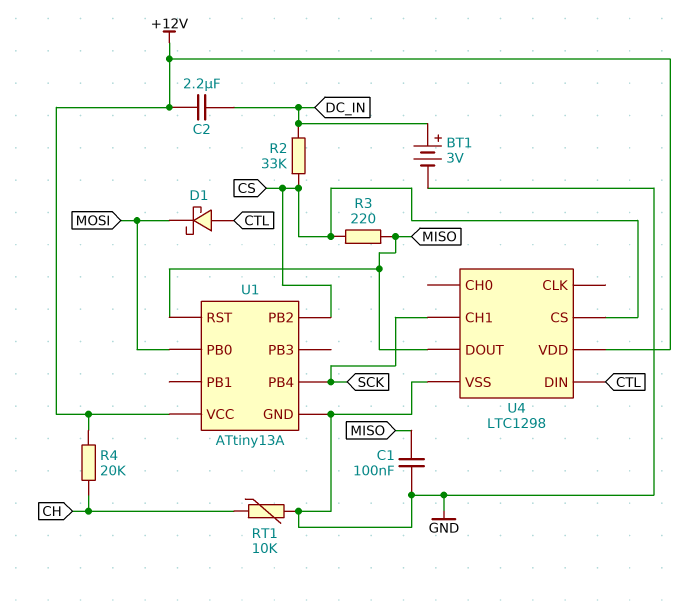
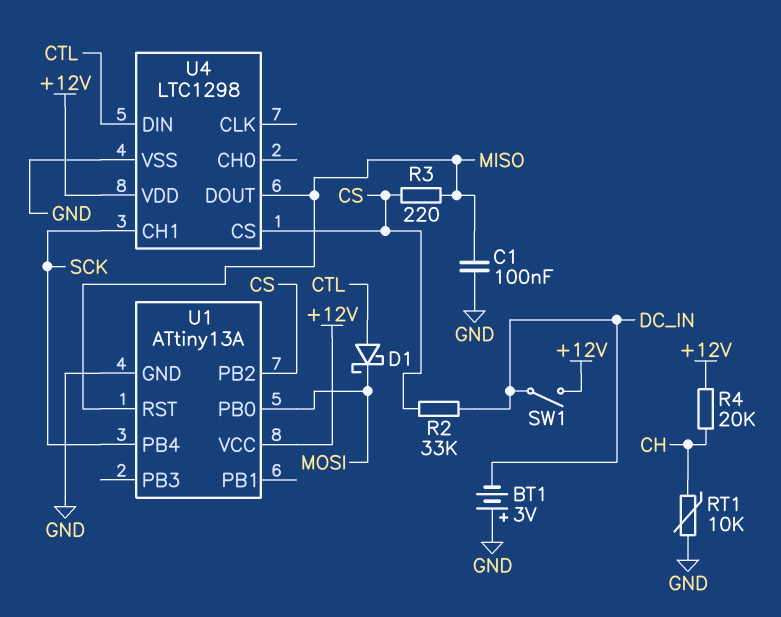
BT1: 3V (plus DC_IN, minus GND) -> 3V (plus GND, minus DC_IN)
C2: 2.2uF (+12V, DC_IN) -> none
SW1: none -> switch (+12V, DC_IN)

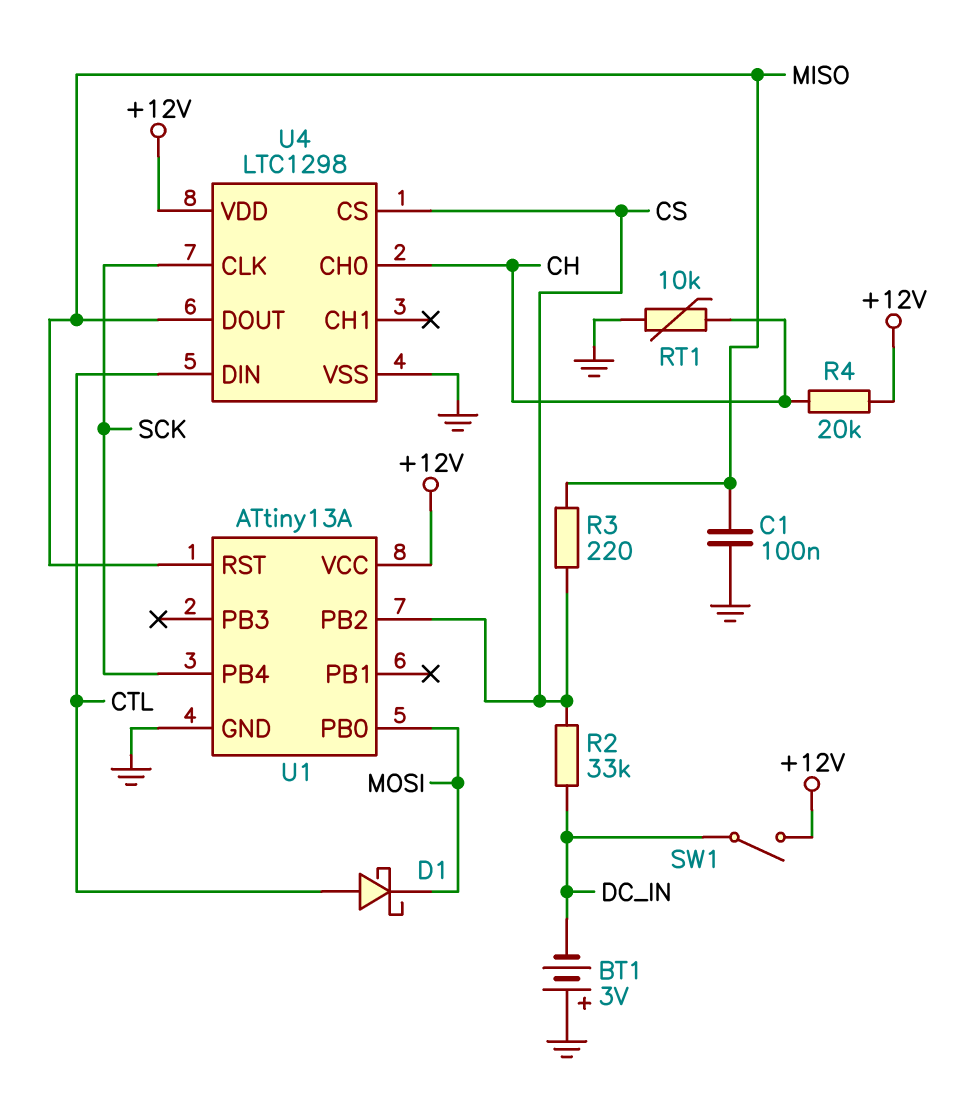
U4 pin CH0: none -> CH
U4 pin CH1: SCK -> none
U4 pin CLK: none -> SCK

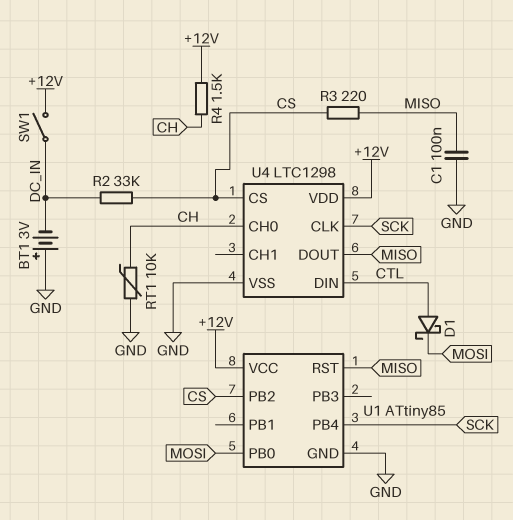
R4: 20k (+12V, CH) -> 1.5k (+12V, CH)
U1: ATtiny13A -> ATtiny85

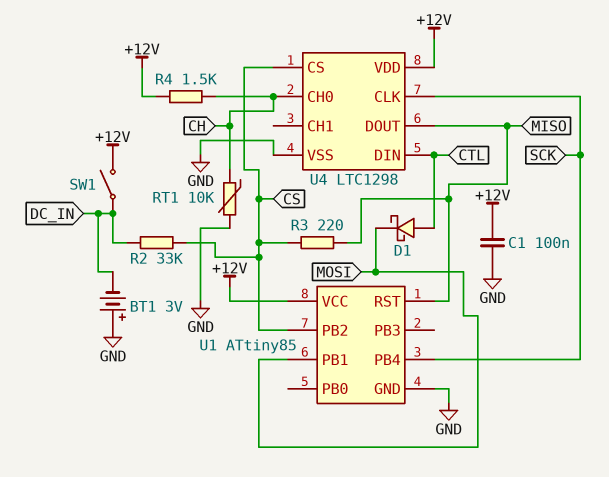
C1: 100nF (GND, MISO) -> 100nF (+12V, GND)
U1 pin PB0: MOSI -> none
U1 pin PB1: none -> MOSI

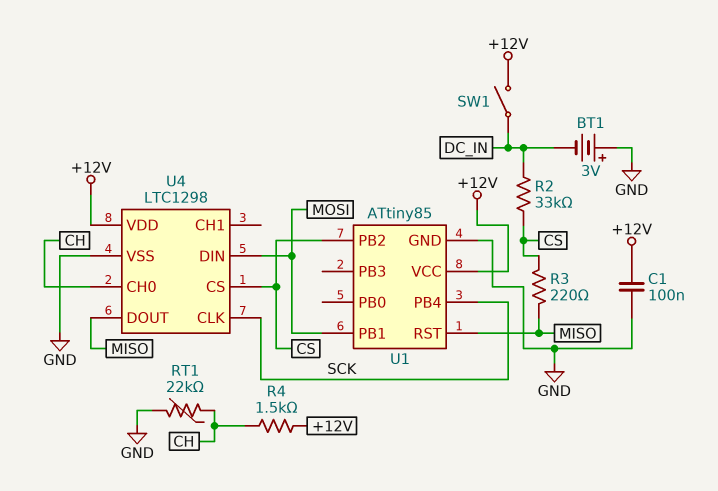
D1: schottky (A CTL, K MOSI) -> none
RT1: 10k (CH, GND) -> 22k (CH, GND)
U4 pin DIN: CTL -> MOSI

